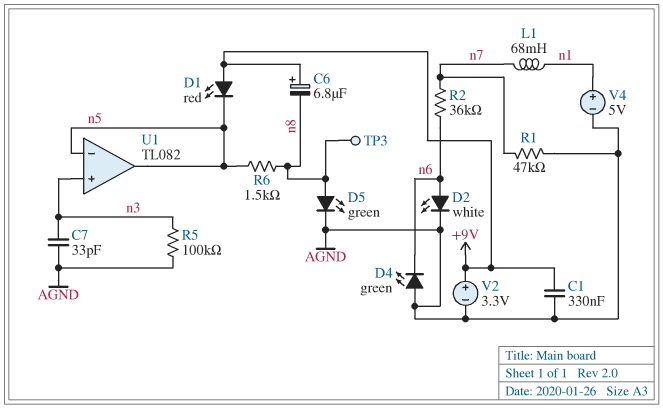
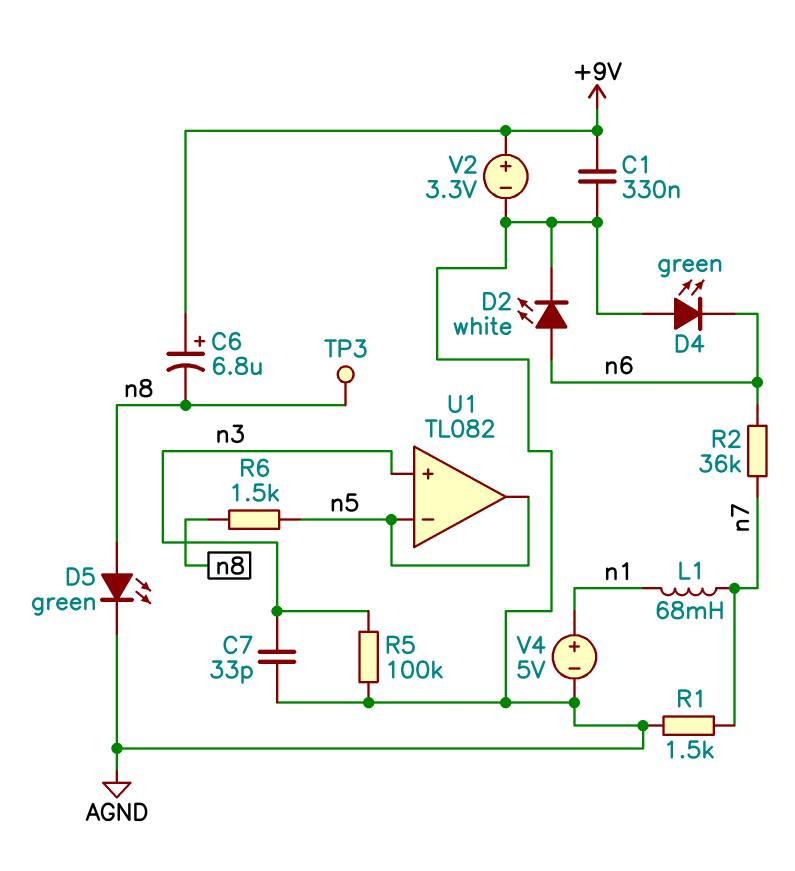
D1: LED red (A +9V, K n5) -> none
R1: 47k (AGND, n7) -> 1.5k (AGND, n7)

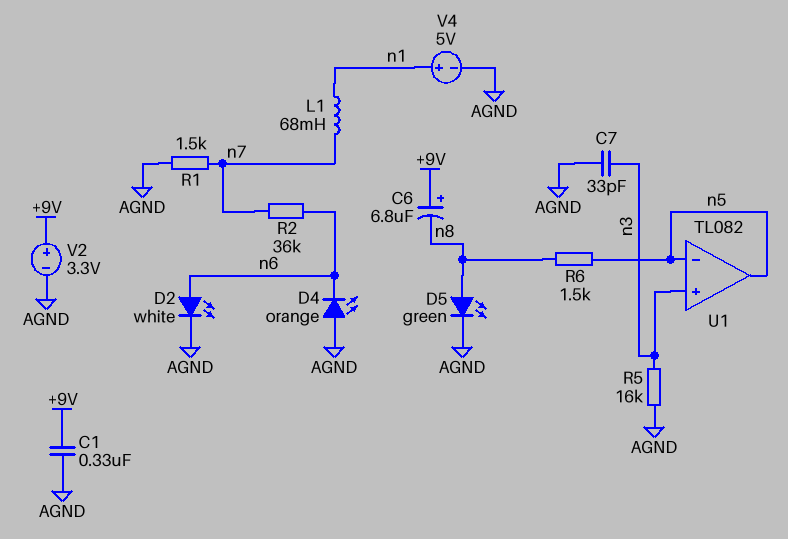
D4: LED green (A AGND, K n6) -> LED orange (A AGND, K n6)
R5: 100k (AGND, n3) -> 16k (AGND, n3)
TP3: test point (n8) -> none

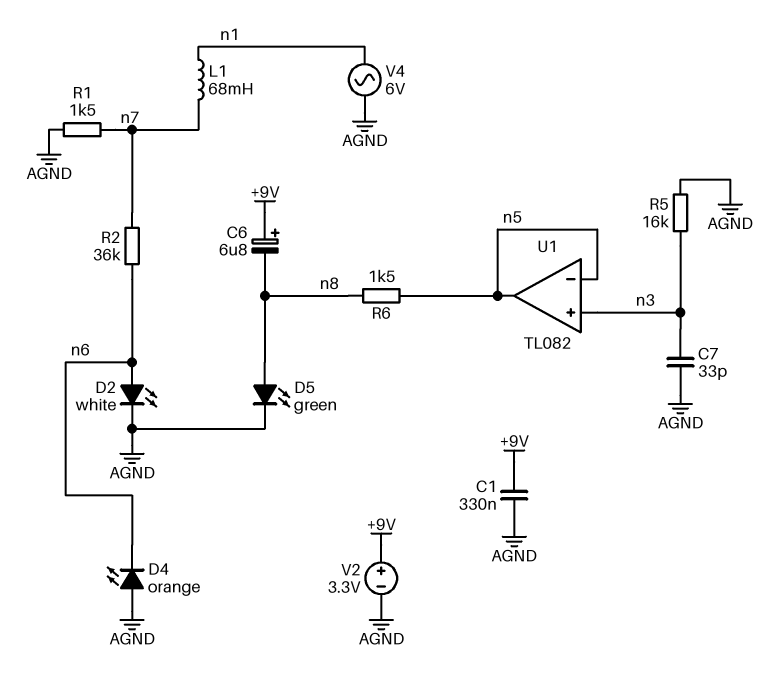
V4: 5V (plus n1, minus AGND) -> AC 6V (AGND, n1)

